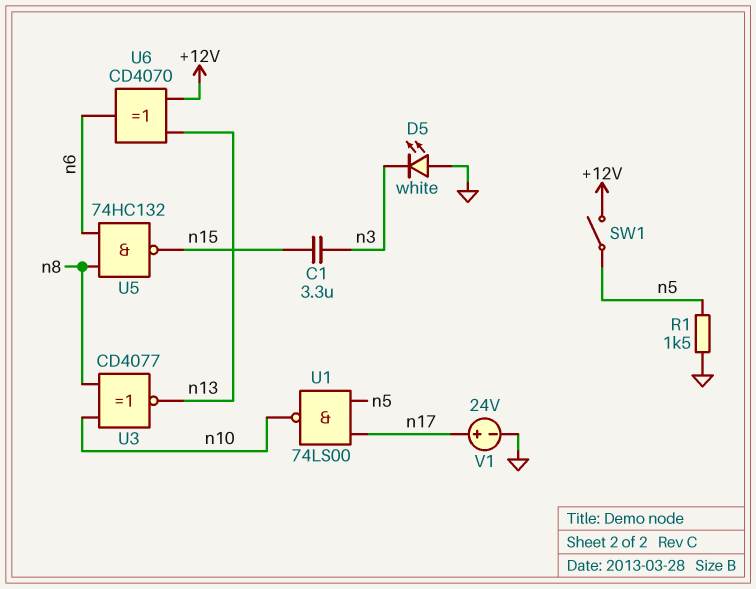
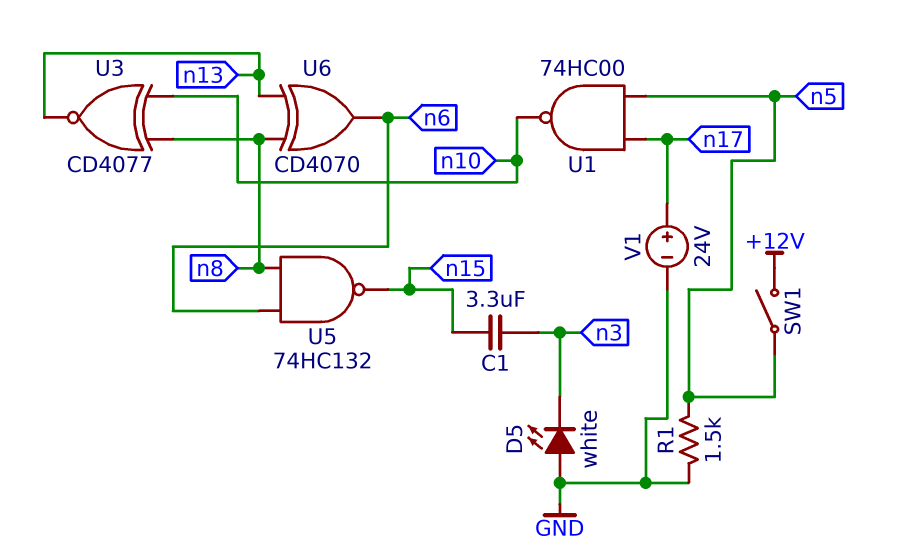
U1: NAND 74LS00 (in n5, in n17, out n10) -> NAND 74HC00 (in n5, in n17, out n10)
U6: XOR CD4070 (in +12V, in n13, out n6) -> XOR CD4070 (in n8, in n13, out n6)

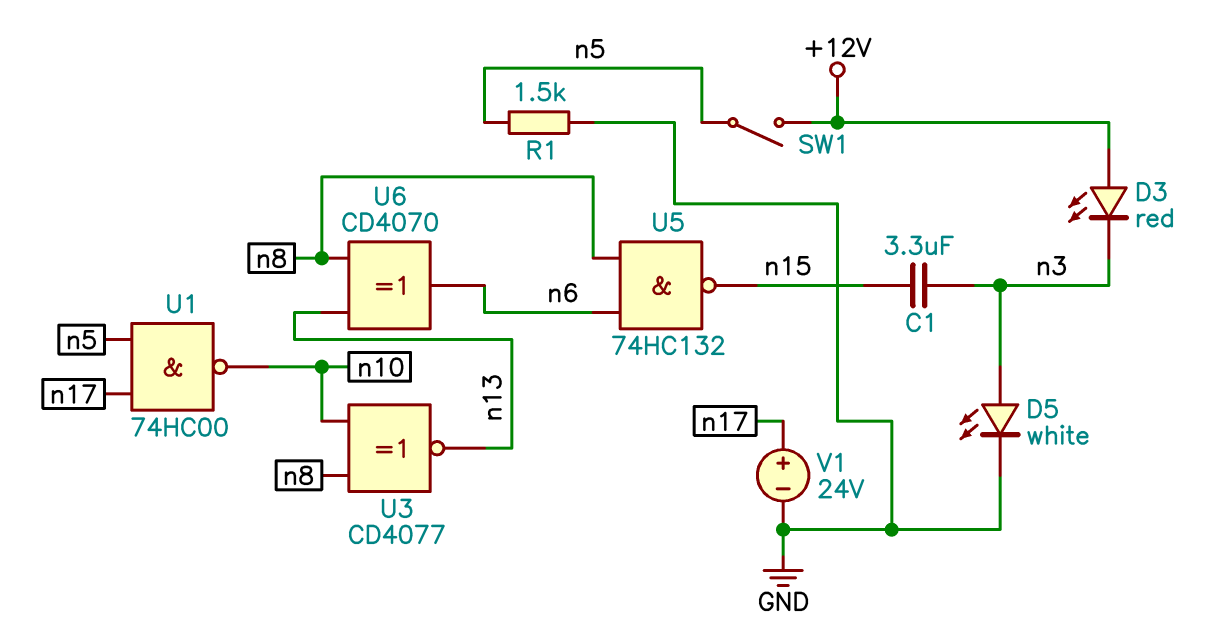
D3: none -> LED red (A +12V, K n3)
D5: LED white (A GND, K n3) -> LED white (A n3, K GND)

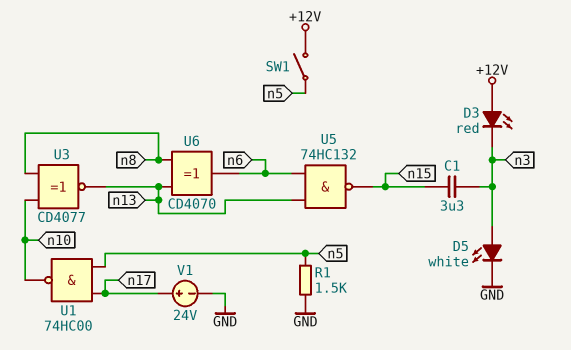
U5: NAND 74HC132 (in n6, in n8, out n15) -> NAND 74HC132 (in n6, in n13, out n15)

